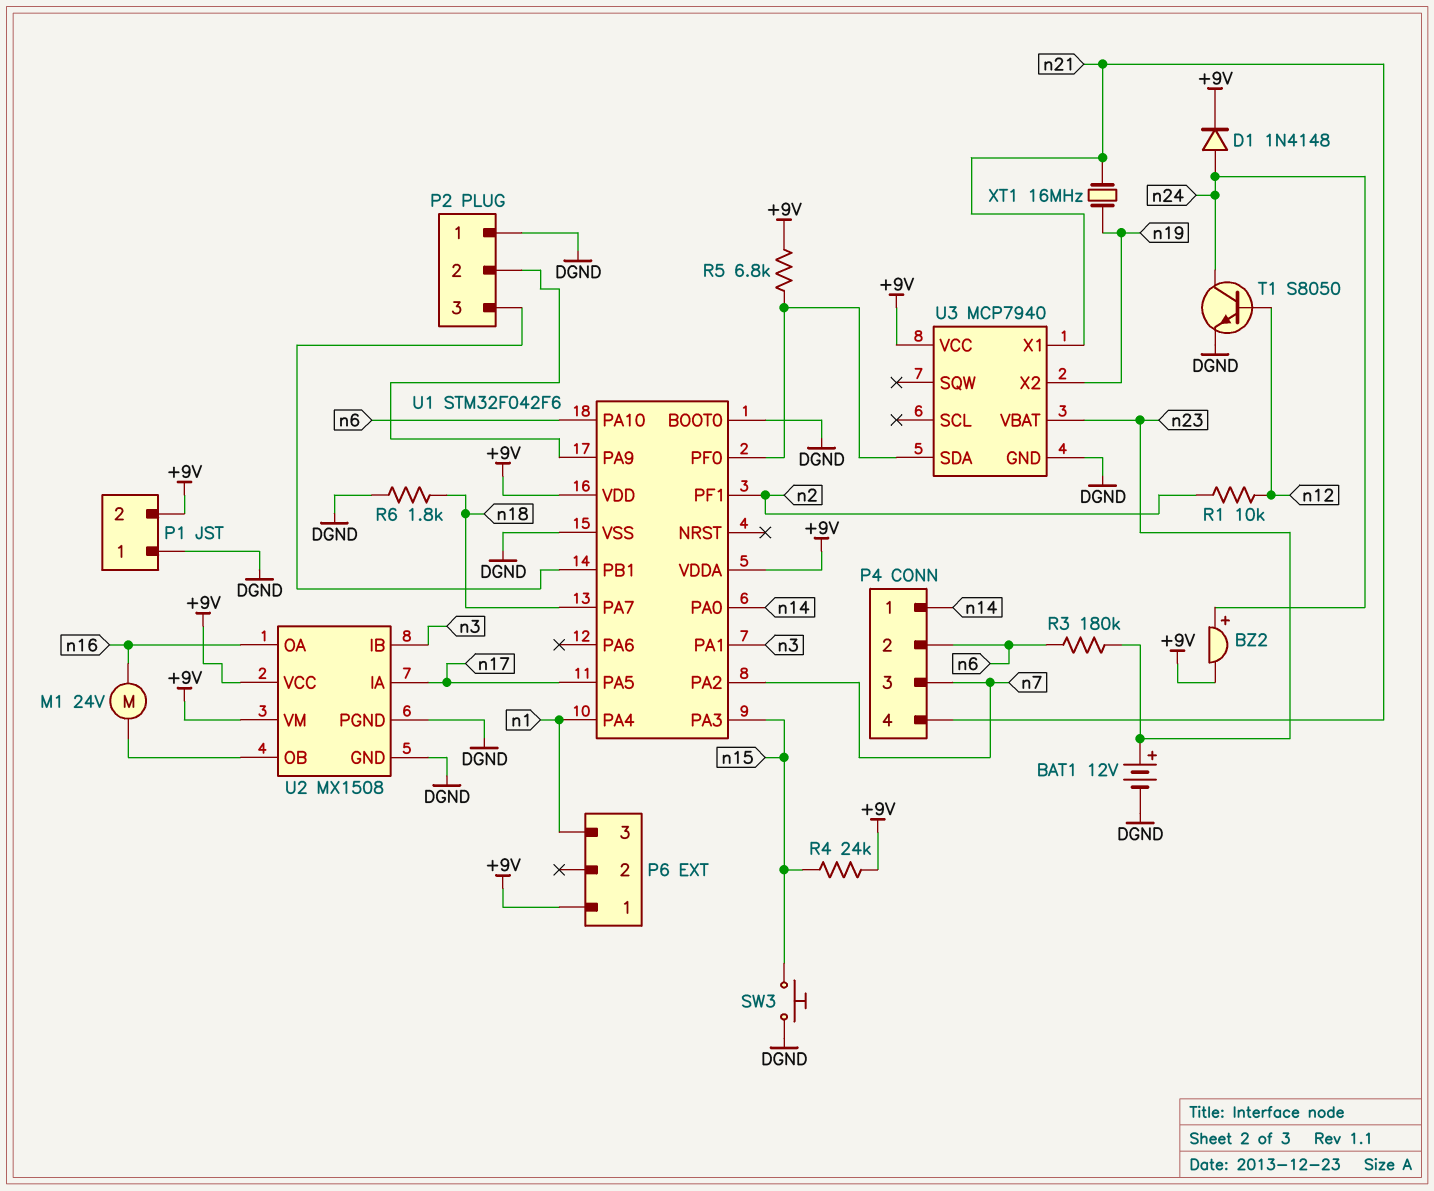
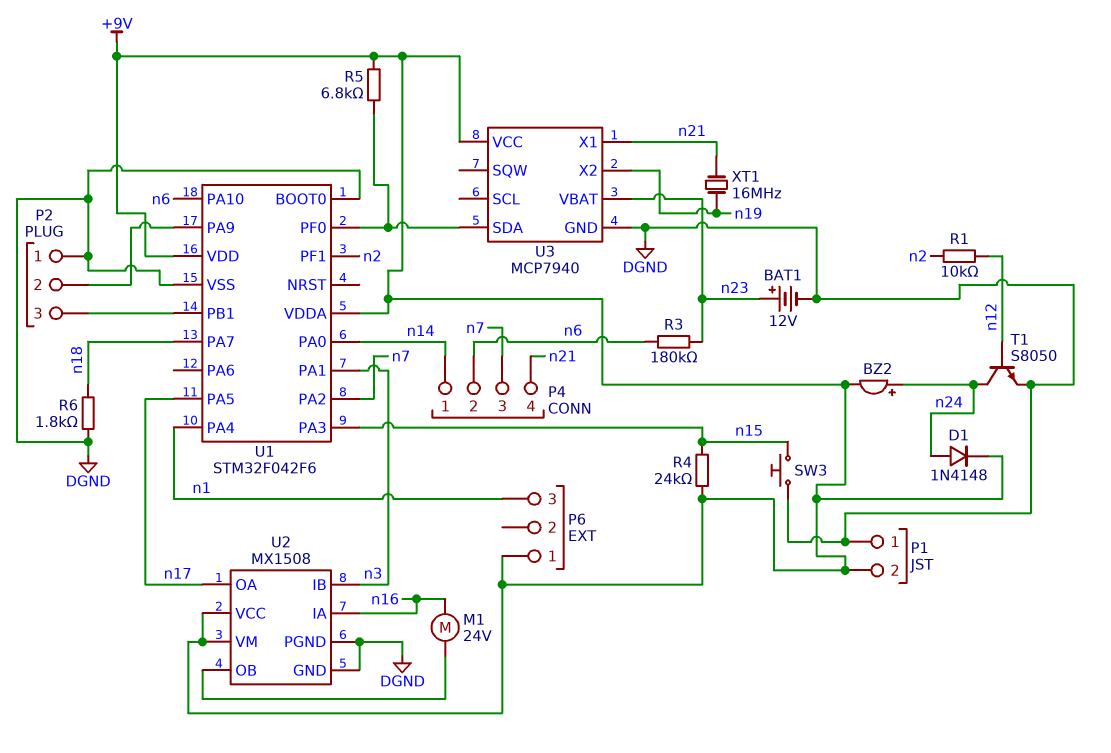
U2 pin IA: n17 -> n16
U2 pin OA: n16 -> n17

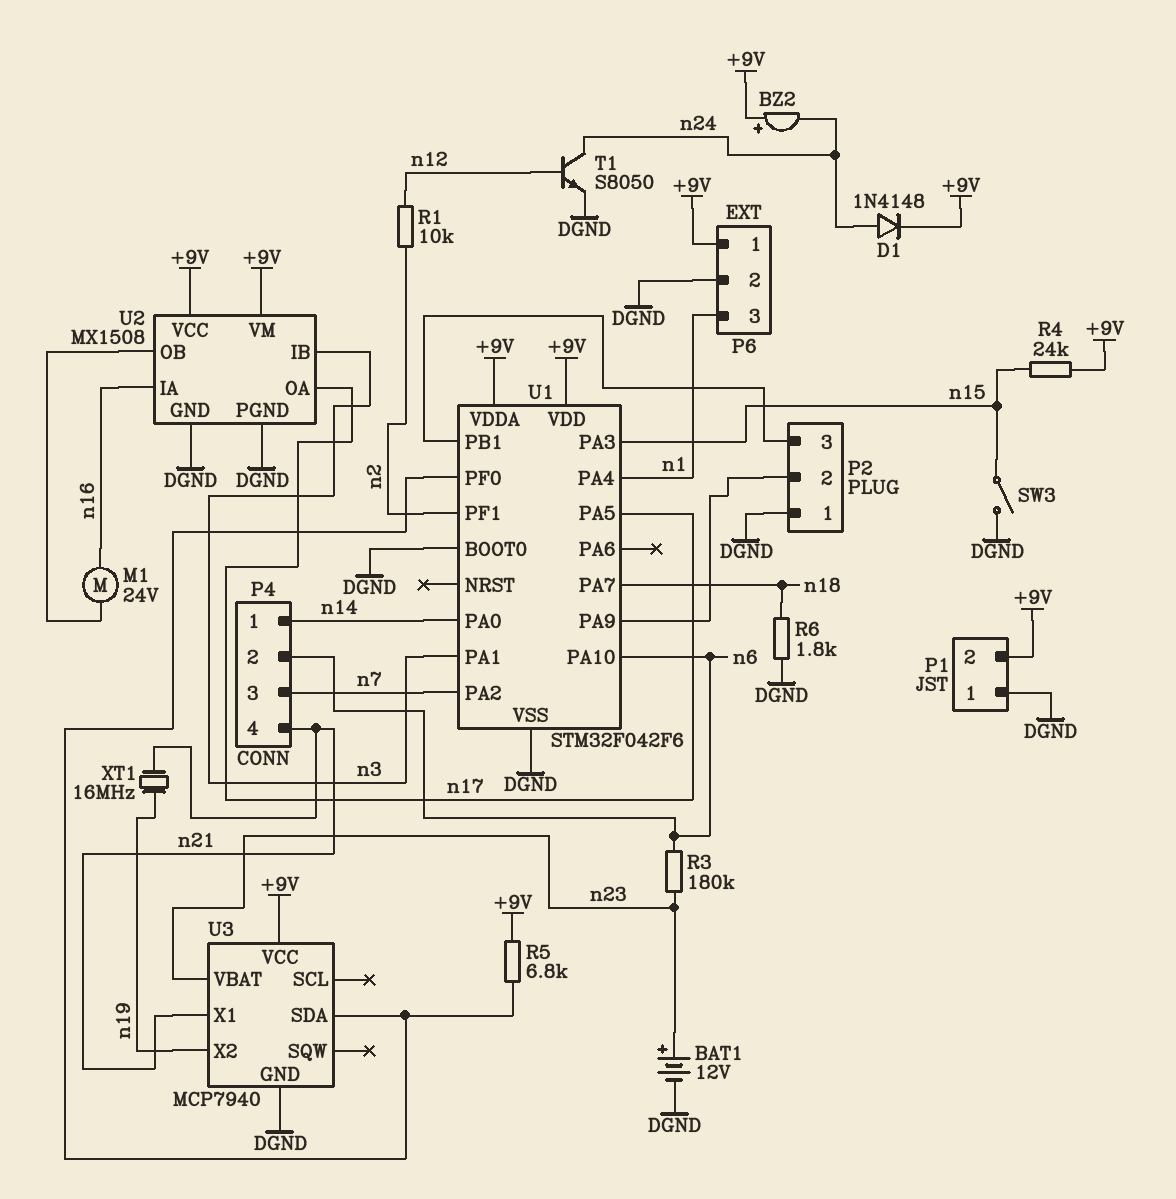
BZ2: buzzer (plus n24, minus +9V) -> buzzer (plus +9V, minus n24)
P6 pin 2: none -> DGND
SW3: button (DGND, n15) -> switch (DGND, n15)

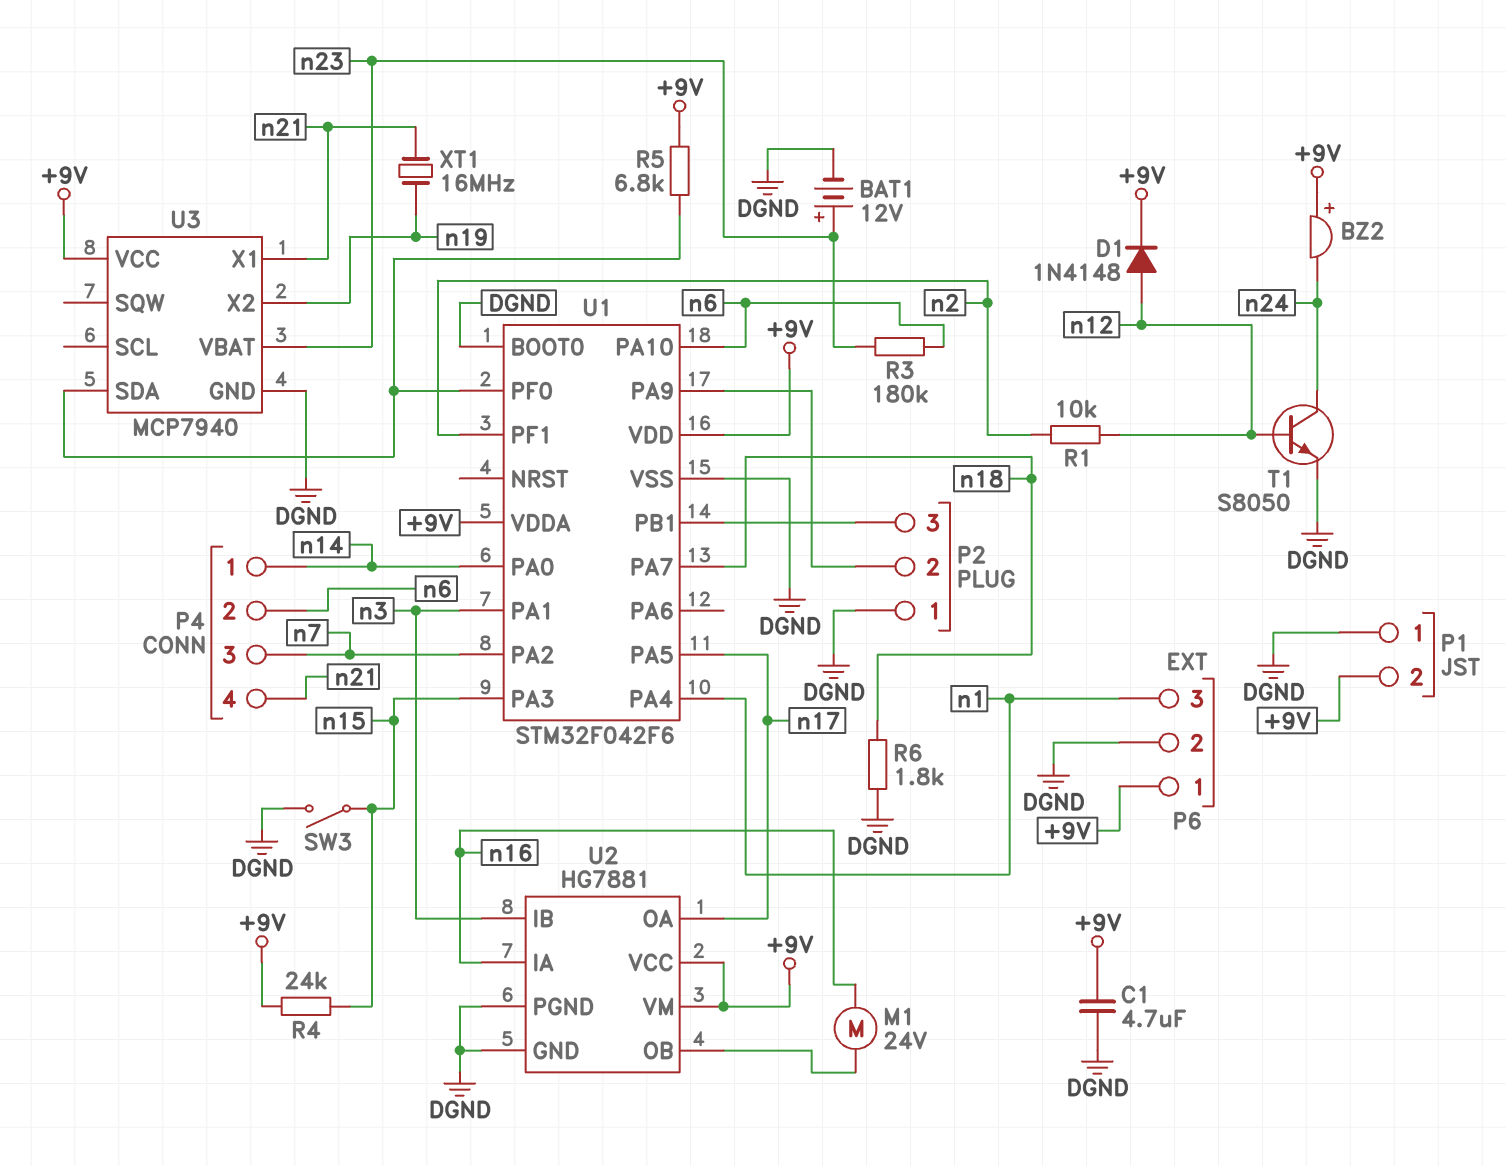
C1: none -> 4.7uF (+9V, DGND)
D1: diode 1N4148 (A n24, K +9V) -> diode 1N4148 (A n12, K +9V)
U2: MX1508 -> HG7881

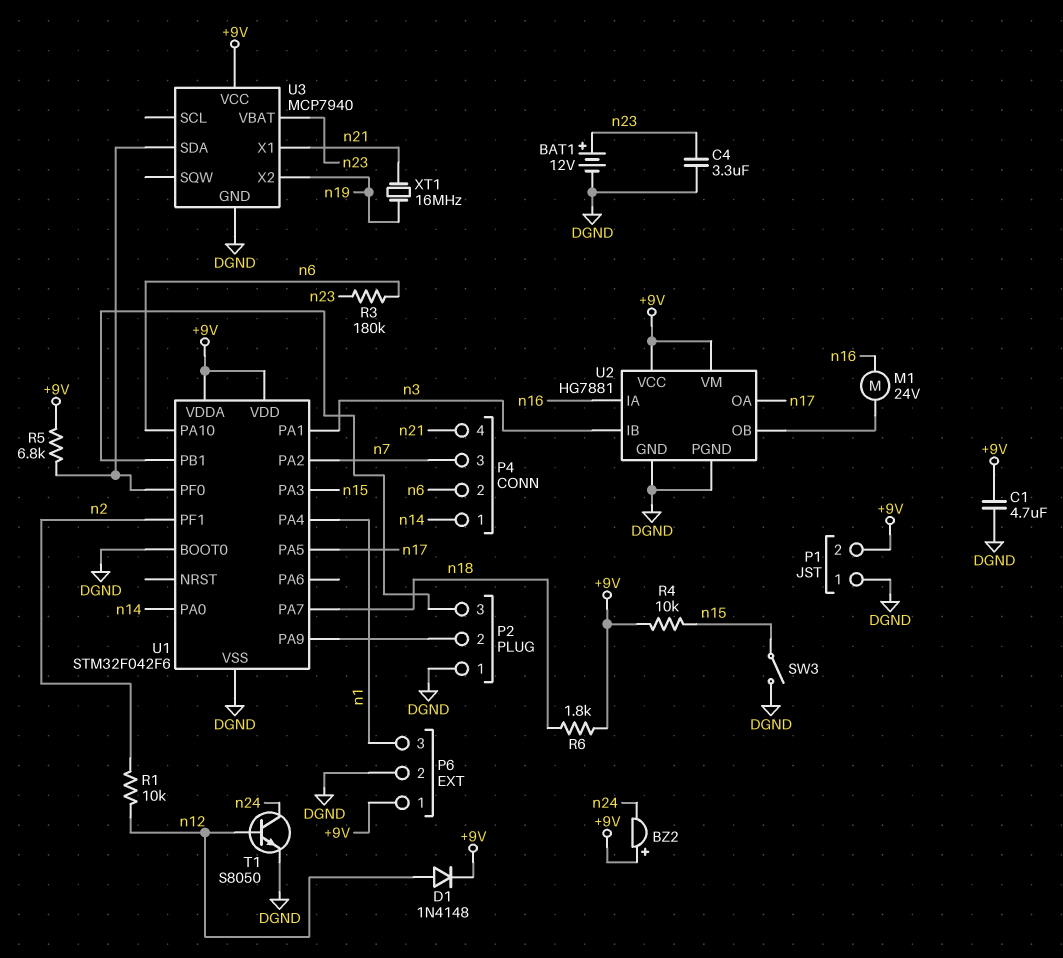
C4: none -> 3.3uF (DGND, n23)
R4: 24k (+9V, n15) -> 10k (+9V, n15)
R6: 1.8k (DGND, n18) -> 1.8k (+9V, n18)

